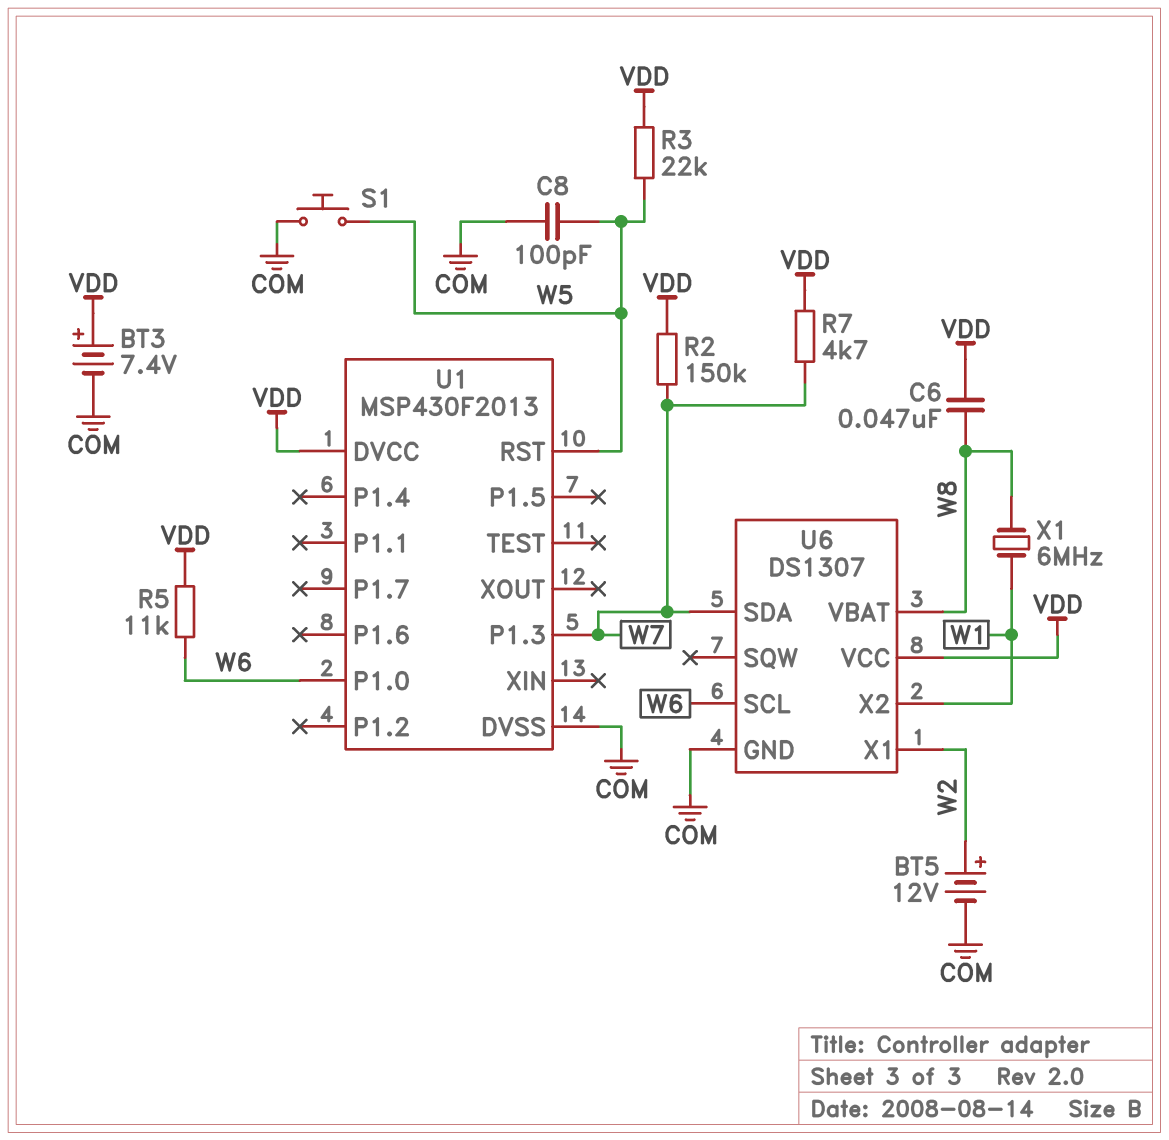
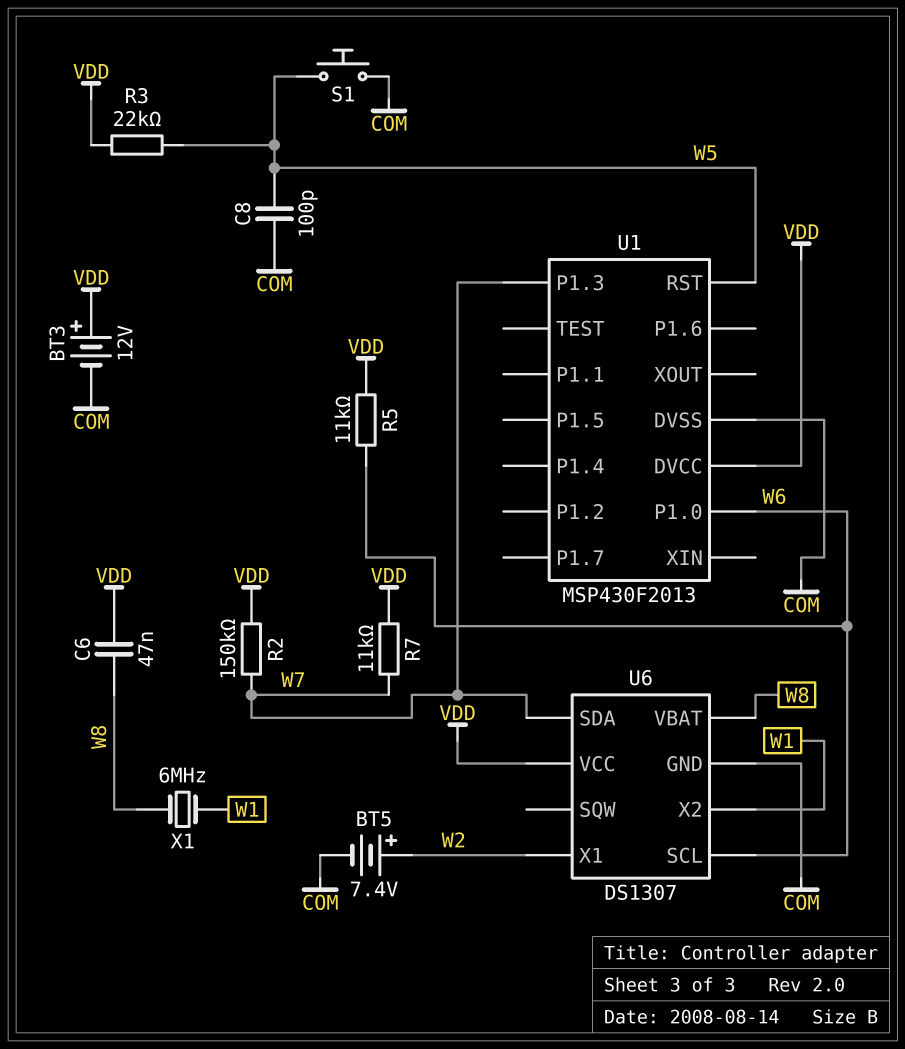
BT3: 7.4V (plus VDD, minus COM) -> 12V (plus VDD, minus COM)
BT5: 12V (plus W2, minus COM) -> 7.4V (plus W2, minus COM)
R7: 4.7k (VDD, W7) -> 11k (VDD, W7)

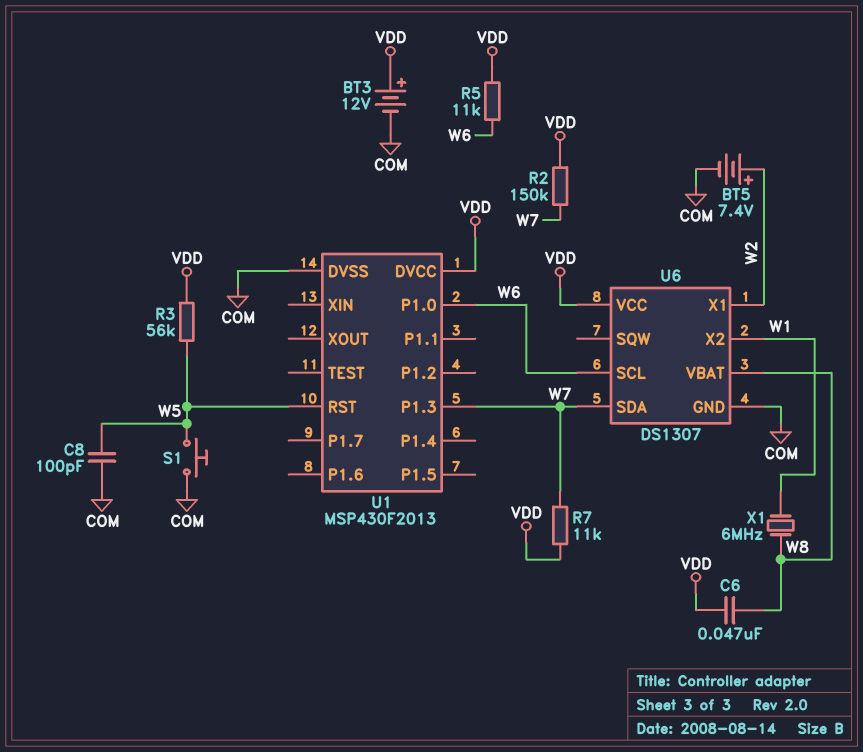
R3: 22k (VDD, W5) -> 56k (VDD, W5)

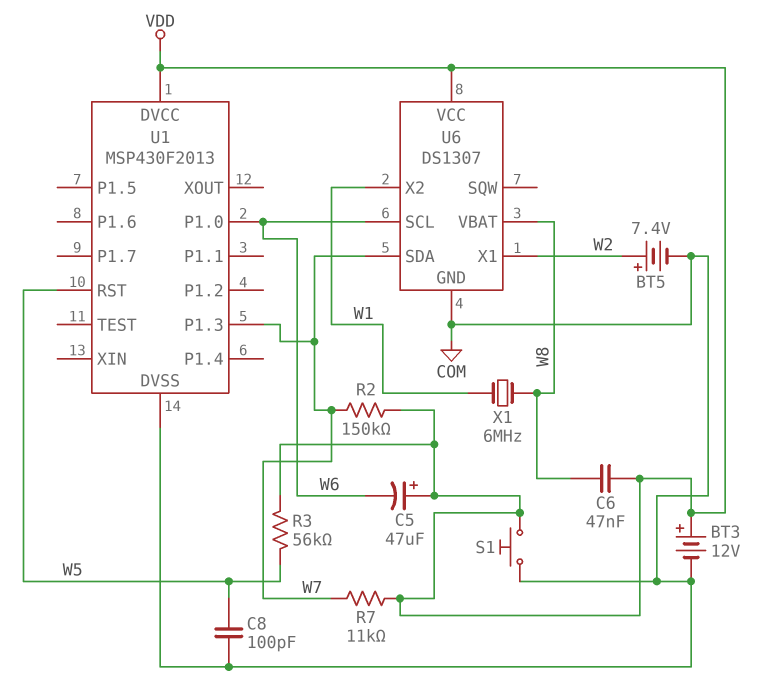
C5: none -> 47uF (plus VDD, minus W6)
R5: 11k (VDD, W6) -> none
S1: button (COM, W5) -> button (COM, VDD)

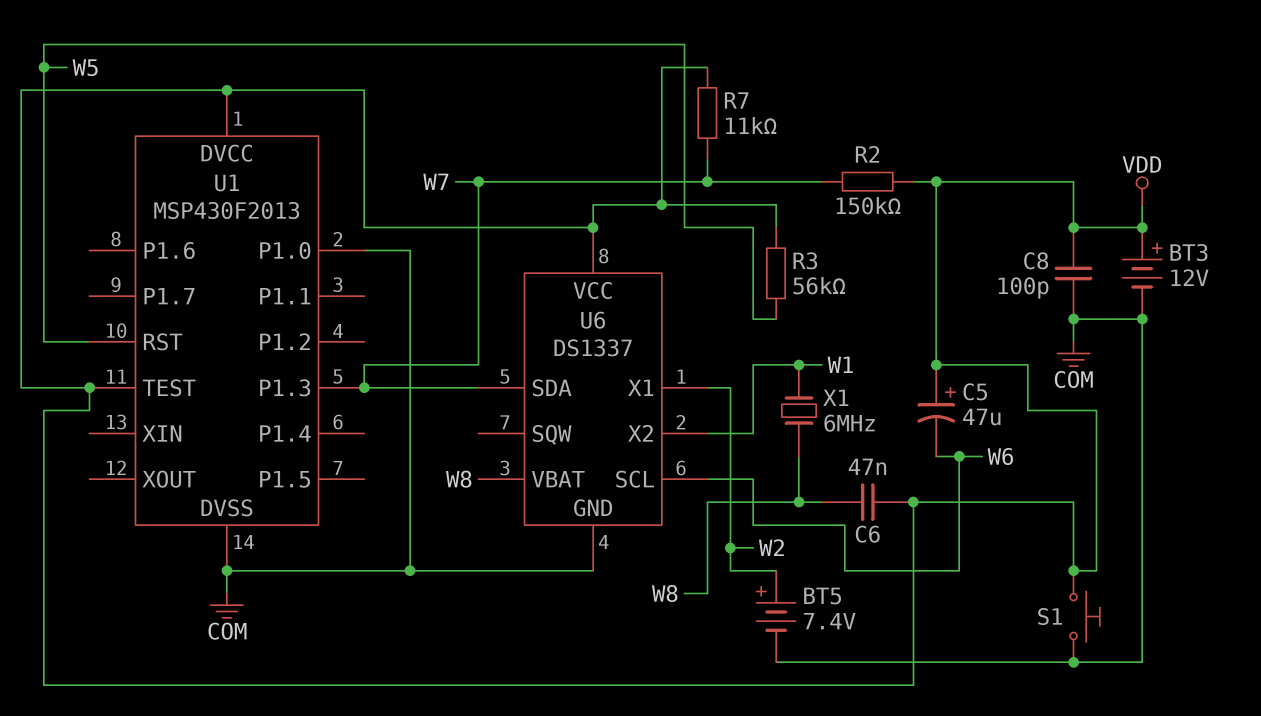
C8: 100pF (COM, W5) -> 100pF (COM, VDD)
U1 pin P1.0: W6 -> COM
U1 pin TEST: none -> VDD
U6: DS1307 -> DS1337

